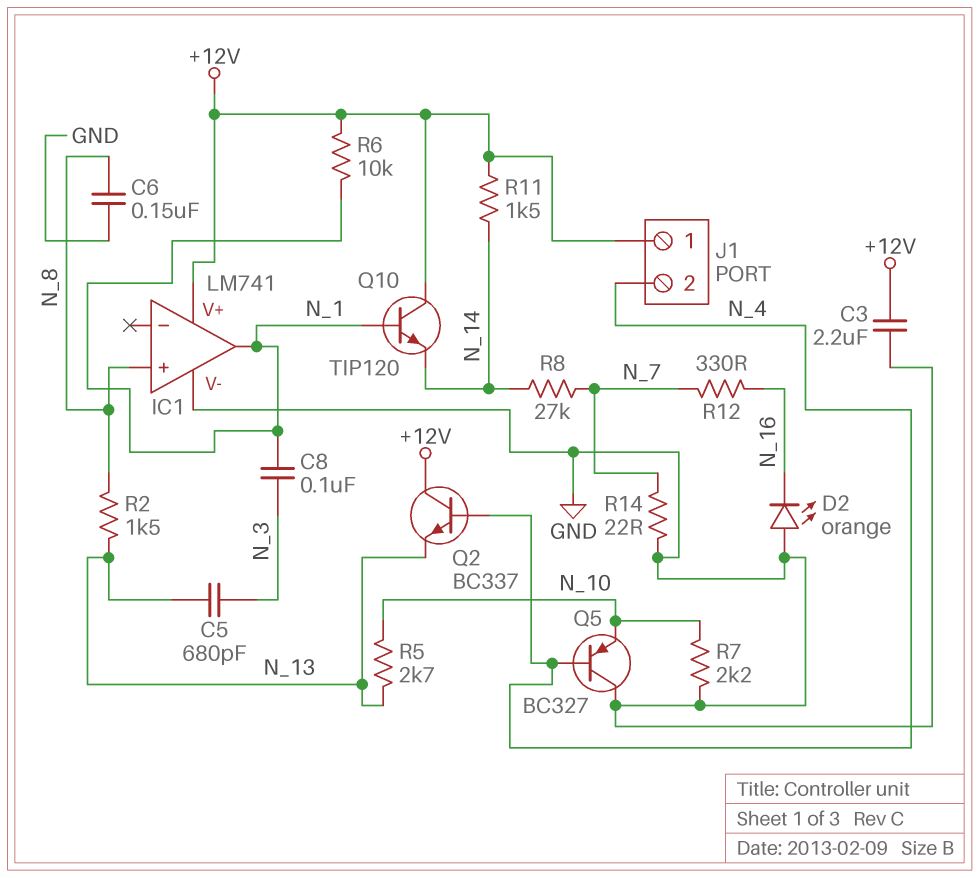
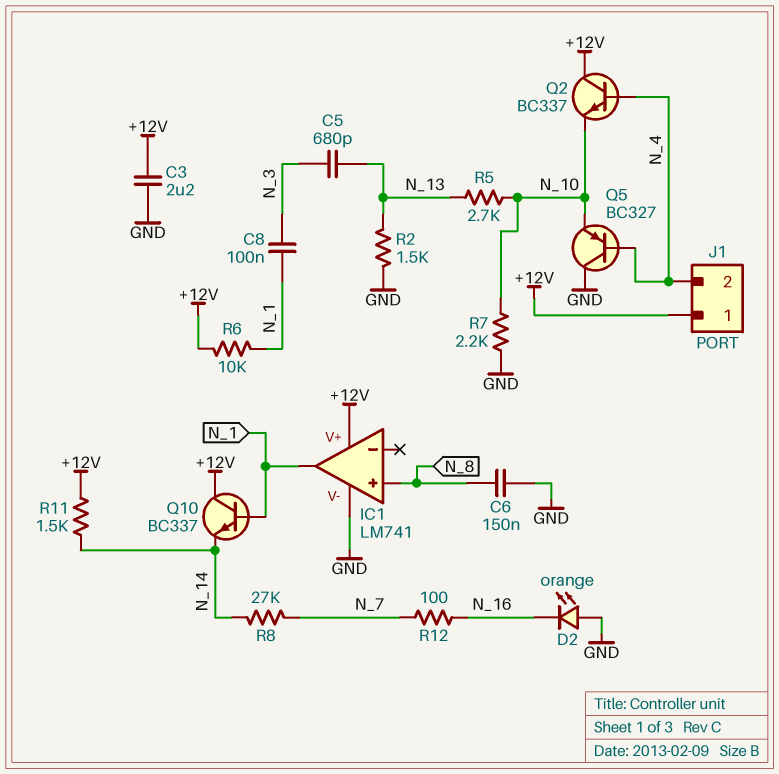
Q2: NPN BC337 (B N_4, C +12V, E N_13) -> NPN BC337 (B N_4, C +12V, E N_10)
Q10: NPN TIP120 (B N_1, C +12V, E N_14) -> NPN BC337 (B N_1, C +12V, E N_14)
R2: 1.5k (N_8, N_13) -> 1.5k (GND, N_13)
R12: 330 (N_7, N_16) -> 100 (N_7, N_16)
R14: 22 (GND, N_7) -> none

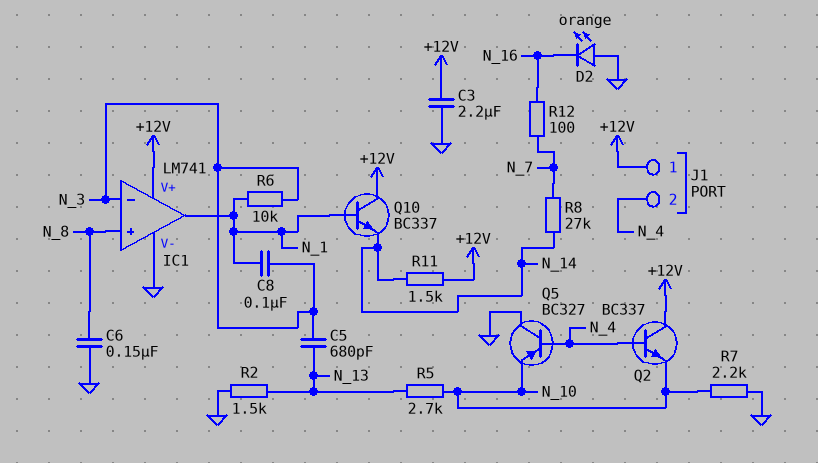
IC1 pin in-: none -> N_3
R6: 10k (+12V, N_1) -> 10k (N_1, N_3)

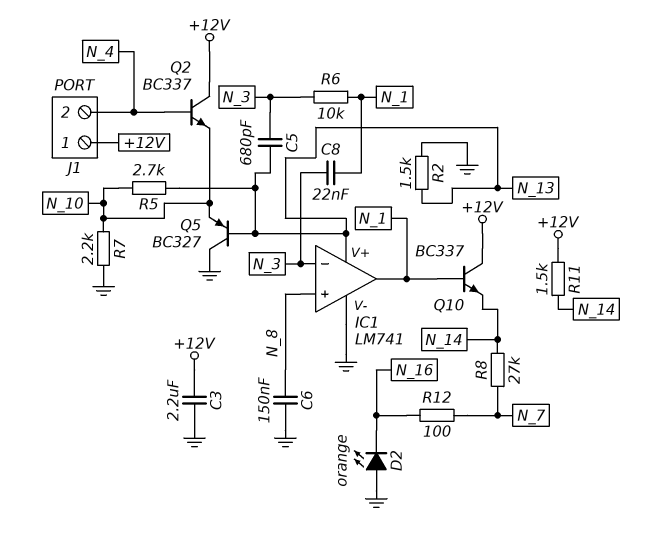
C8: 100nF (N_1, N_3) -> 22nF (N_1, N_3)
IC1 pin V+: +12V -> N_13
Q5: PNP BC327 (B N_4, C GND, E N_10) -> PNP BC327 (B N_13, C GND, E N_10)

